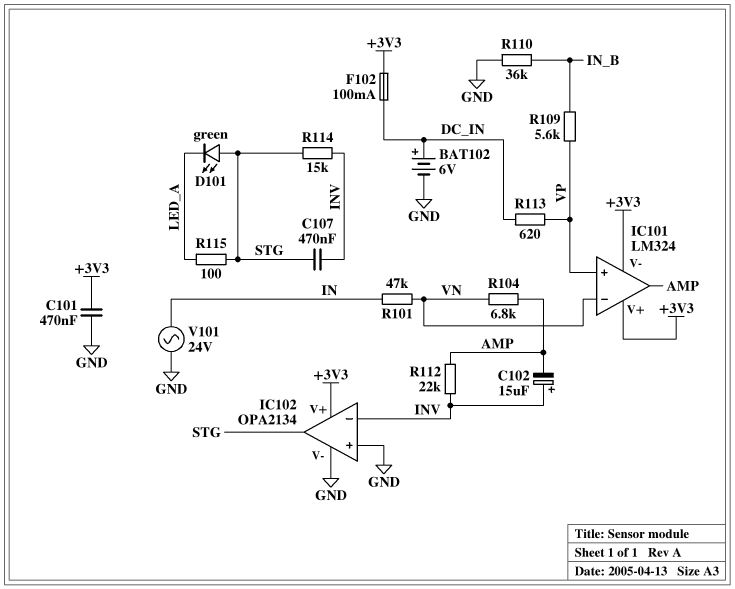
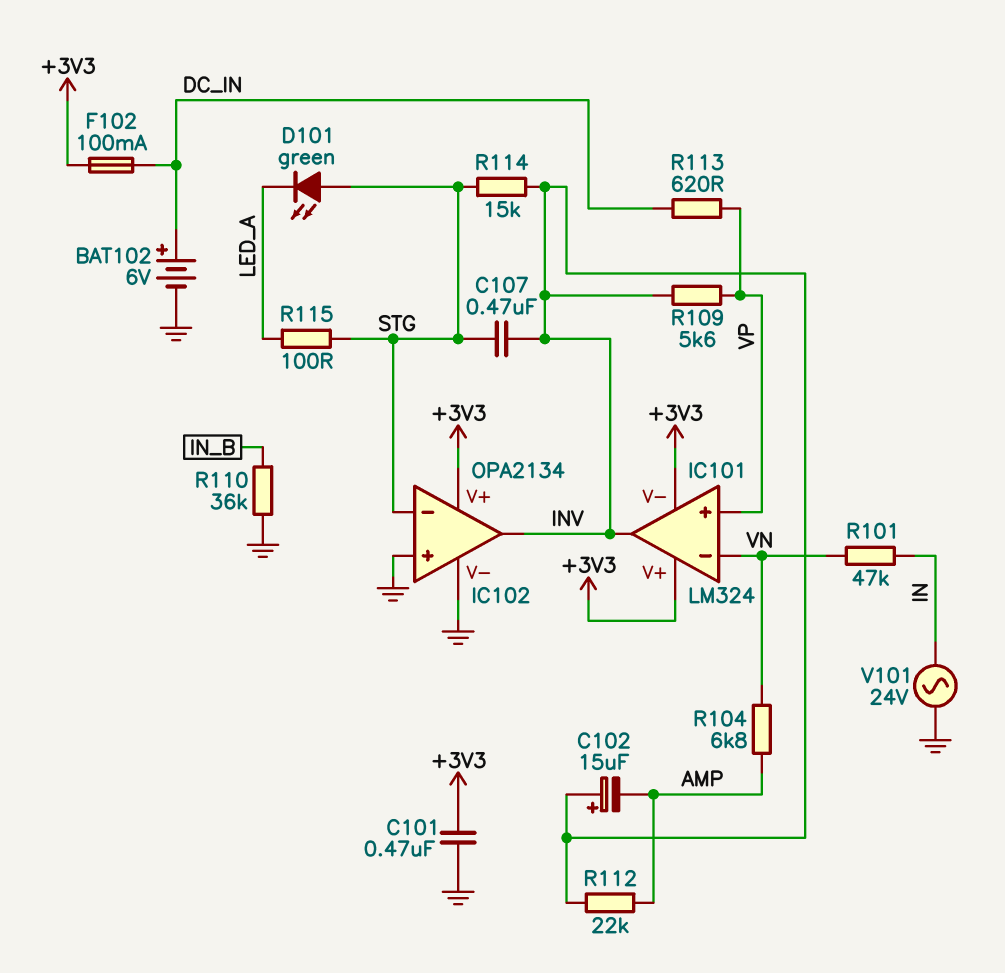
IC101 pin out: AMP -> INV
IC102 pin in-: INV -> STG
IC102 pin out: STG -> INV
R109: 5.6k (IN_B, VP) -> 5.6k (INV, VP)

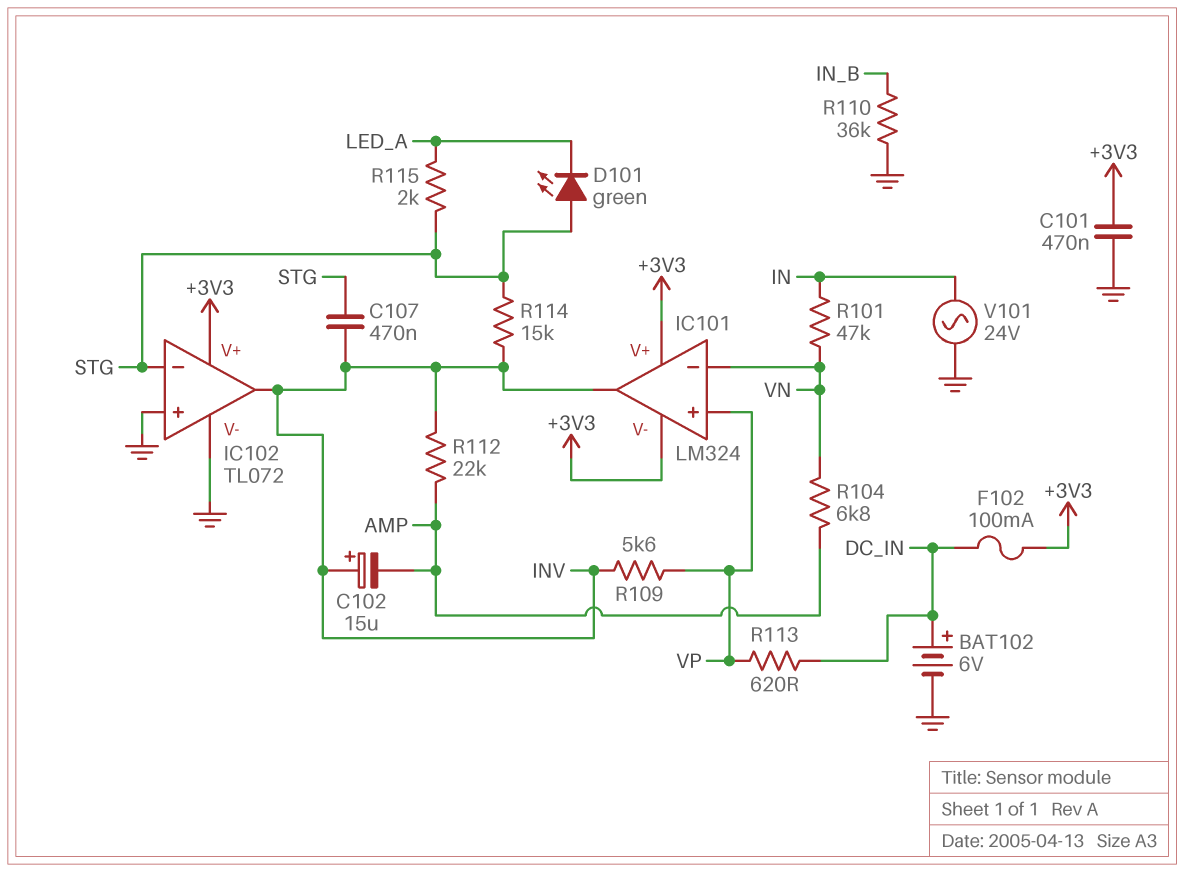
IC102: OPA2134 -> TL072
R115: 100 (LED_A, STG) -> 2k (LED_A, STG)

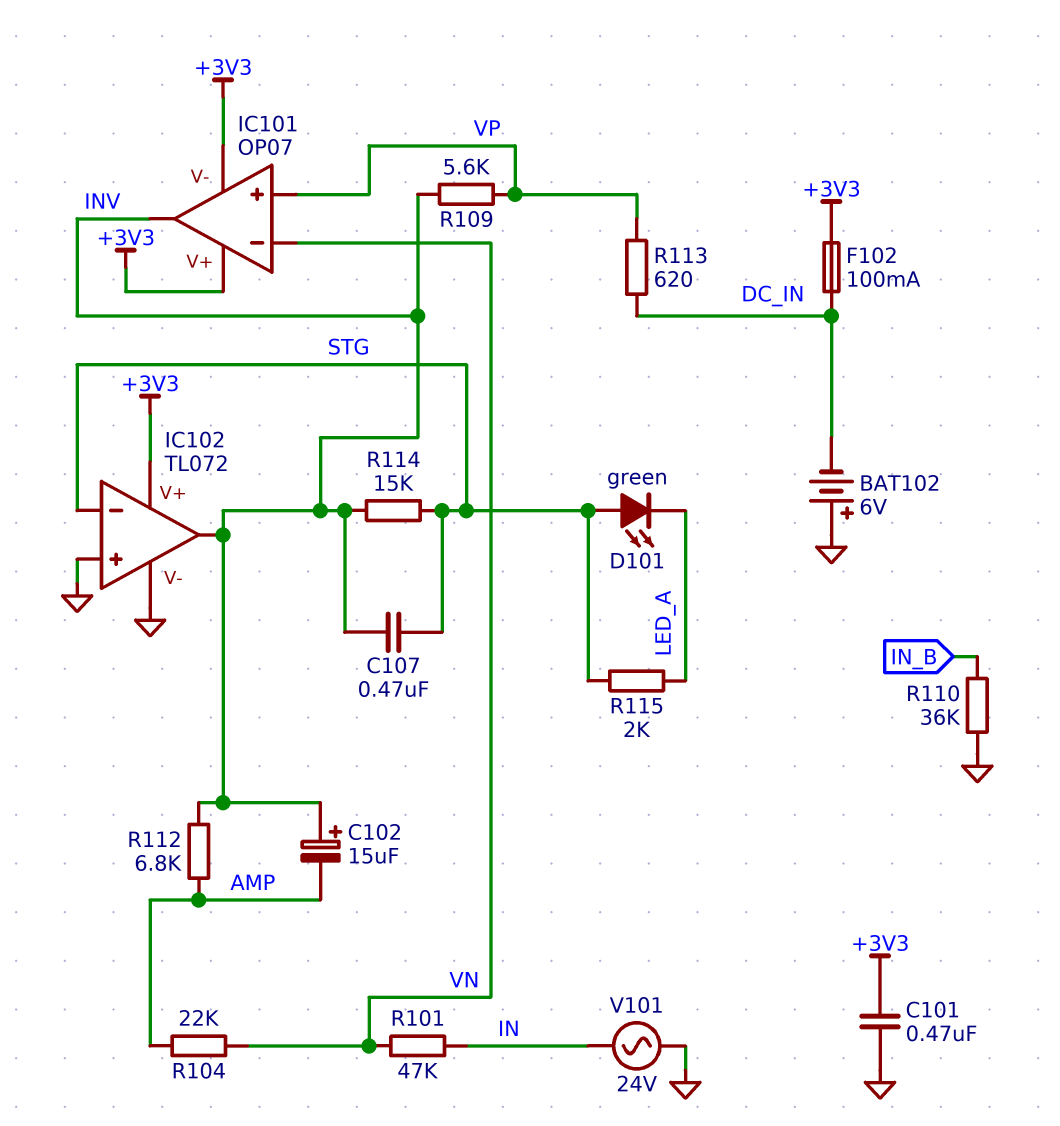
BAT102: 6V (plus DC_IN, minus GND) -> 6V (plus GND, minus DC_IN)
IC101: LM324 -> OP07
R104: 6.8k (AMP, VN) -> 22k (AMP, VN)
R112: 22k (AMP, INV) -> 6.8k (AMP, INV)

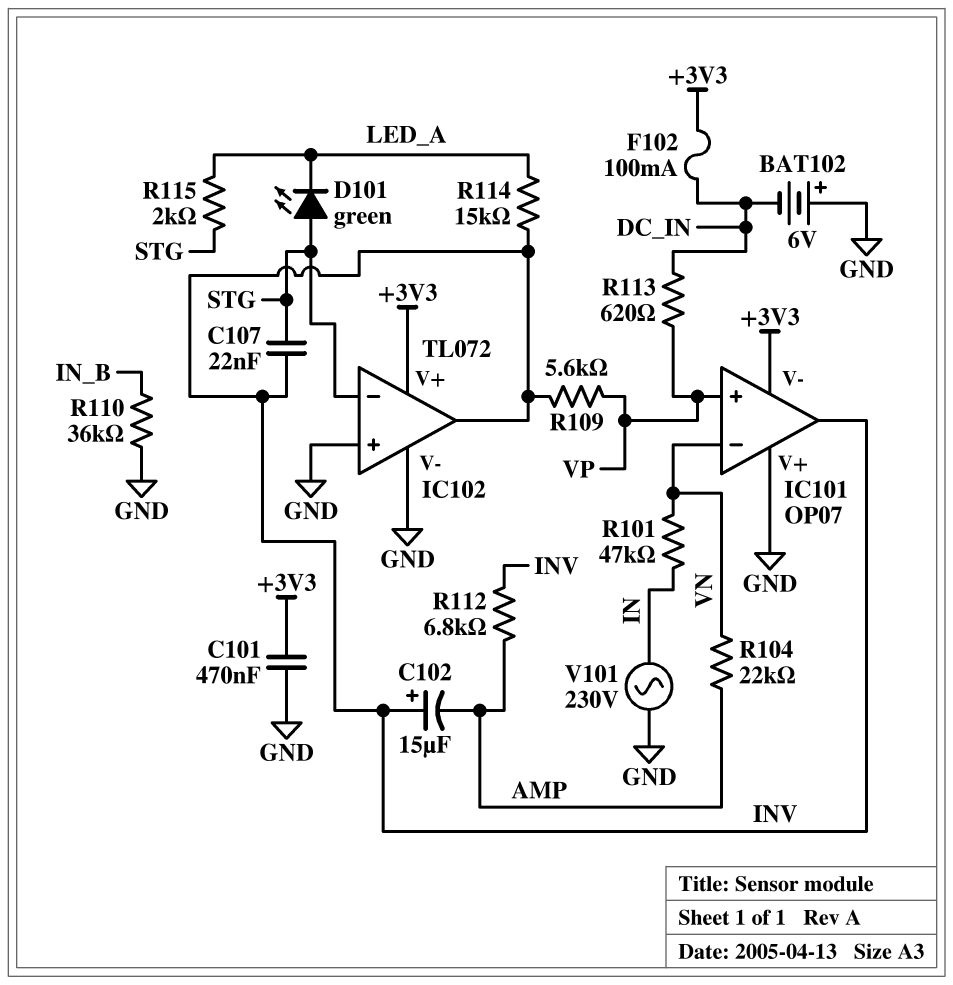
C107: 470nF (INV, STG) -> 22nF (INV, STG)
IC101 pin V+: +3V3 -> GND
R114: 15k (INV, STG) -> 15k (INV, LED_A)
V101: AC 24V (GND, IN) -> AC 230V (GND, IN)

